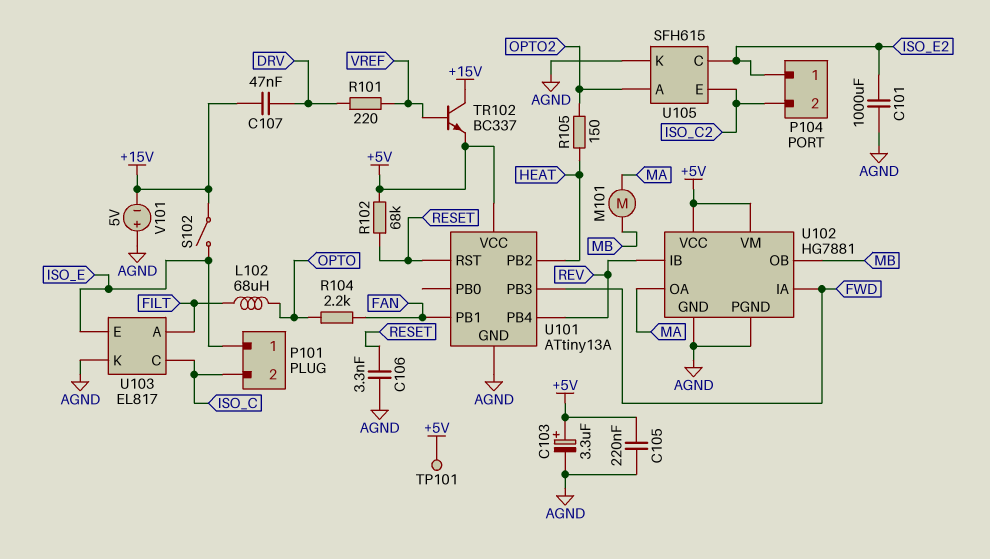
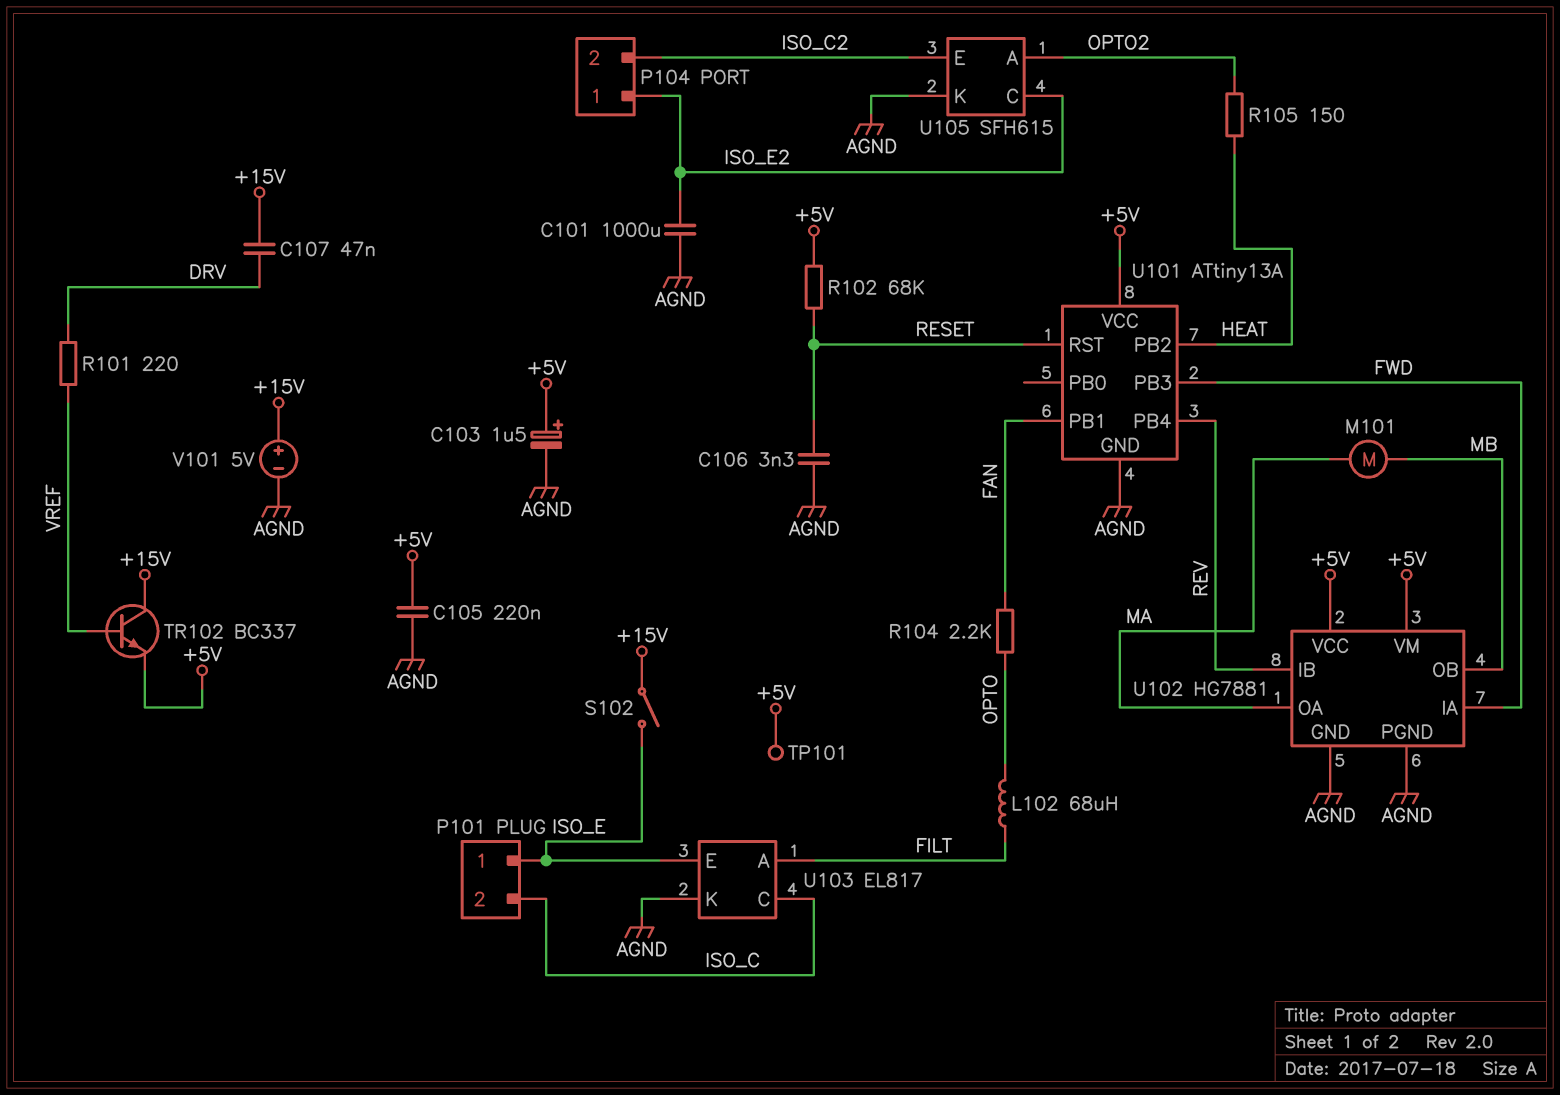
C103: 3.3uF (plus +5V, minus AGND) -> 1.5uF (plus +5V, minus AGND)
V101: 5V (plus AGND, minus +15V) -> 5V (plus +15V, minus AGND)

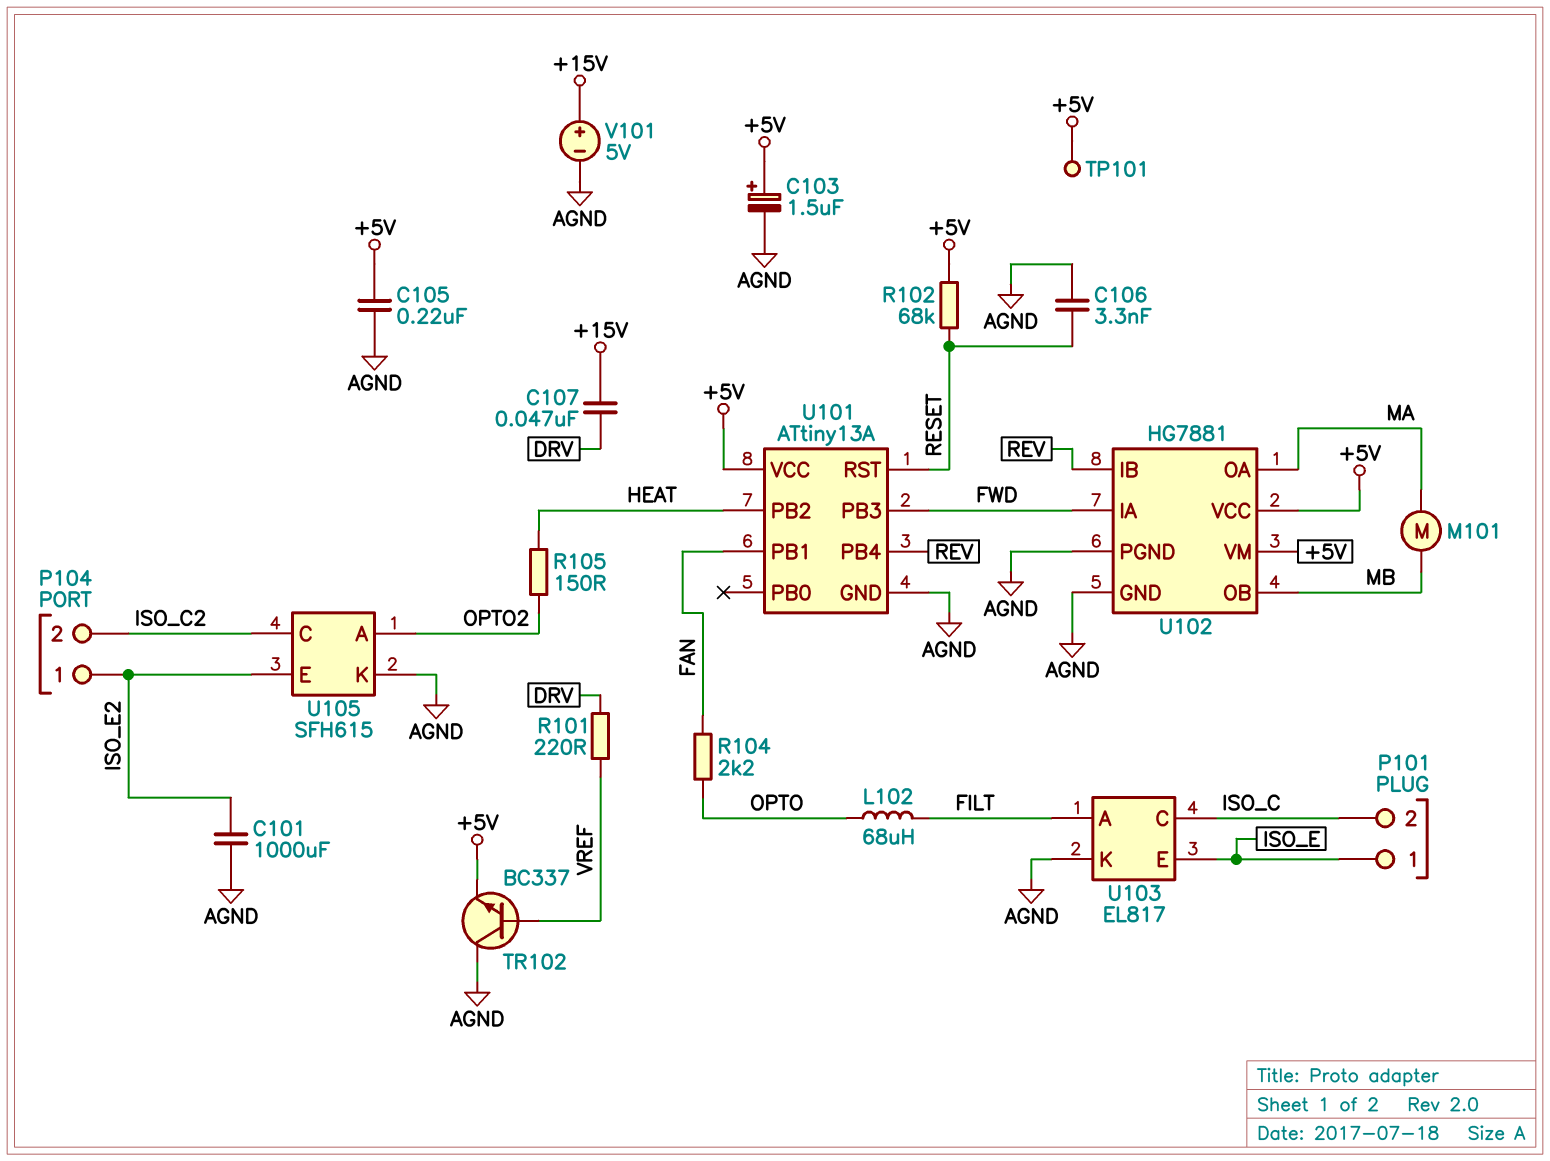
S102: switch (+15V, ISO_E) -> none
TR102: NPN BC337 (B VREF, C +15V, E +5V) -> NPN BC337 (B VREF, C AGND, E +5V)
U105 pin C: ISO_E2 -> ISO_C2
U105 pin E: ISO_C2 -> ISO_E2

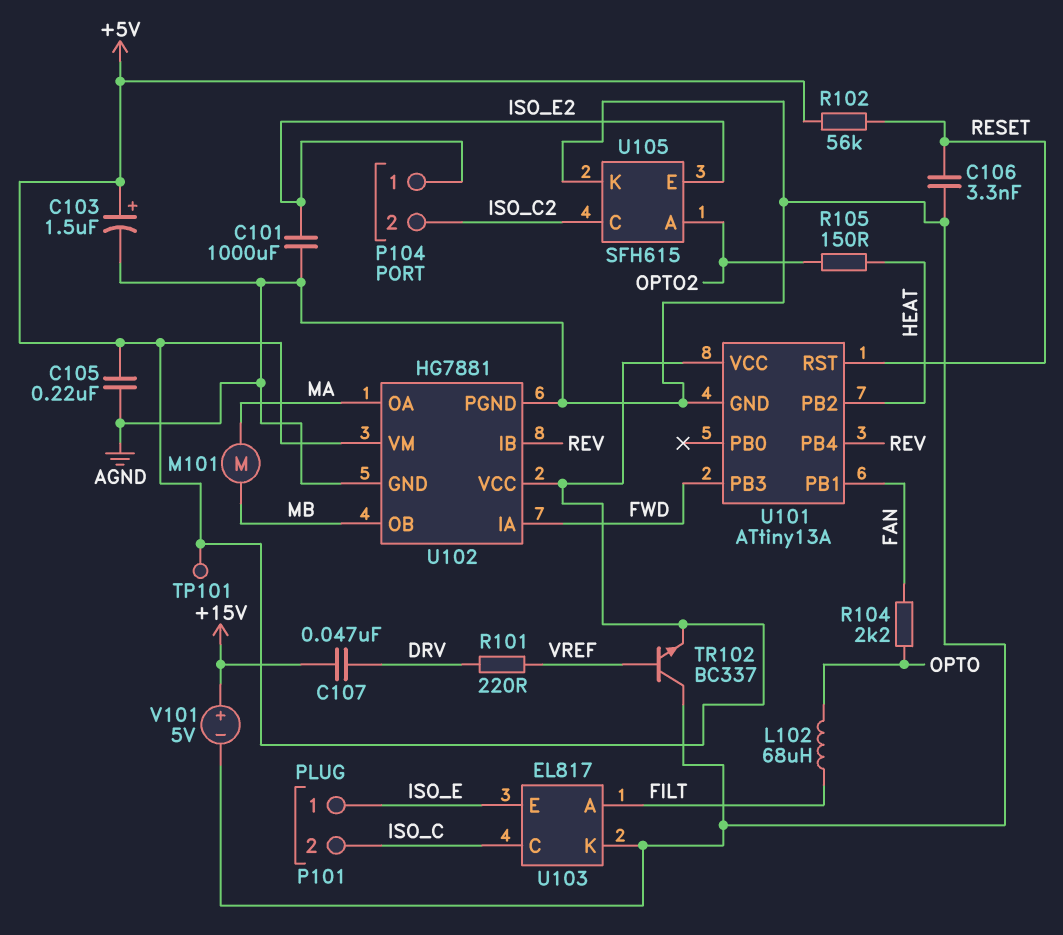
R102: 68k (+5V, RESET) -> 56k (+5V, RESET)

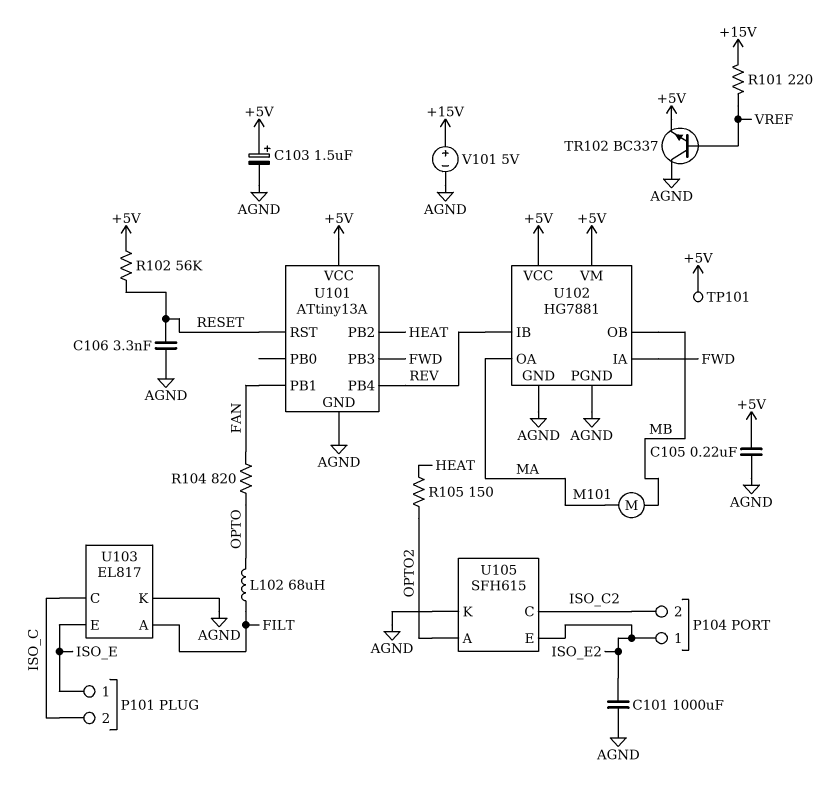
C107: 47nF (+15V, DRV) -> none
R101: 220 (DRV, VREF) -> 220 (+15V, VREF)
R104: 2.2k (FAN, OPTO) -> 820 (FAN, OPTO)

